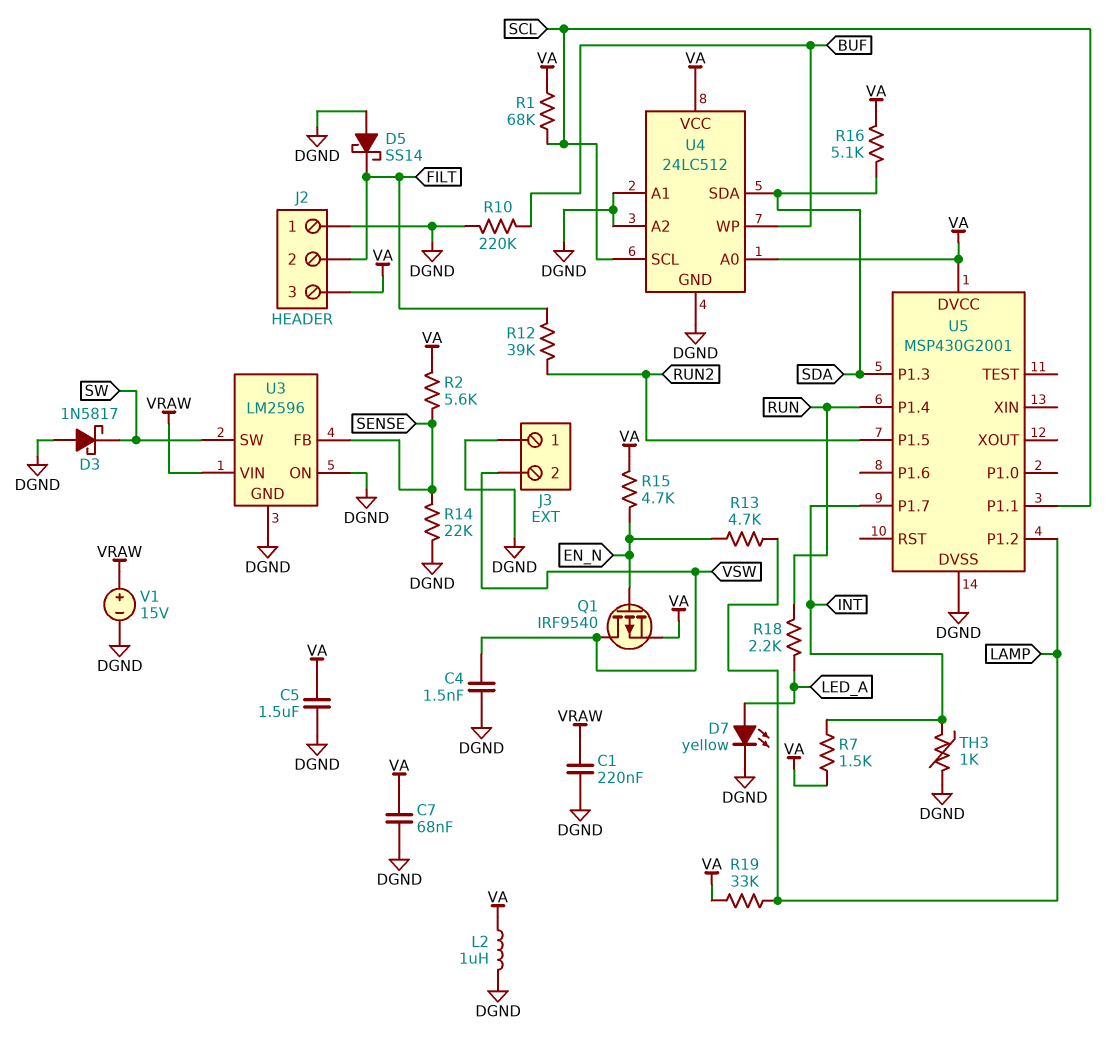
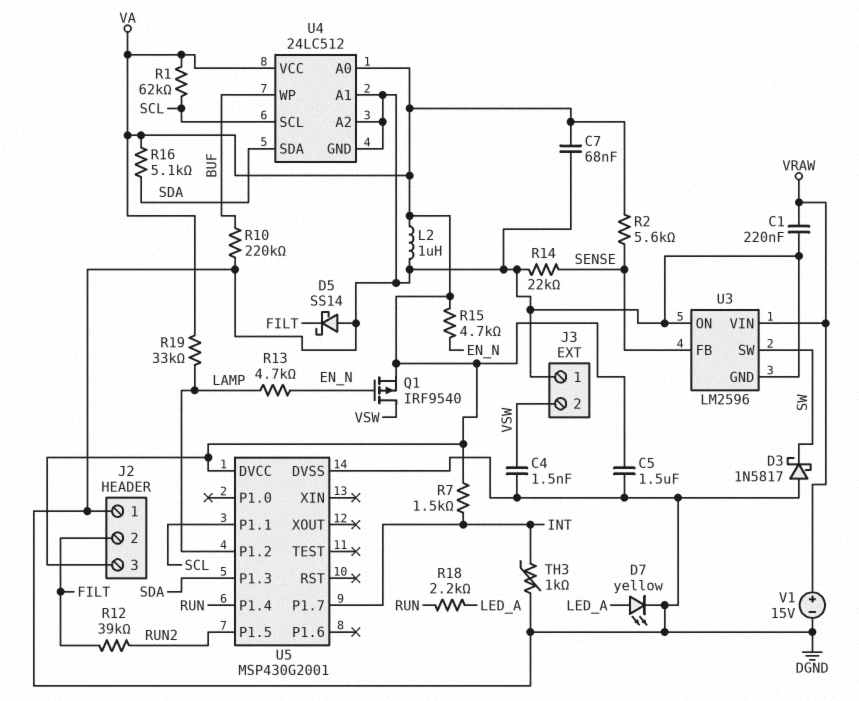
R1: 68k (SCL, VA) -> 62k (SCL, VA)

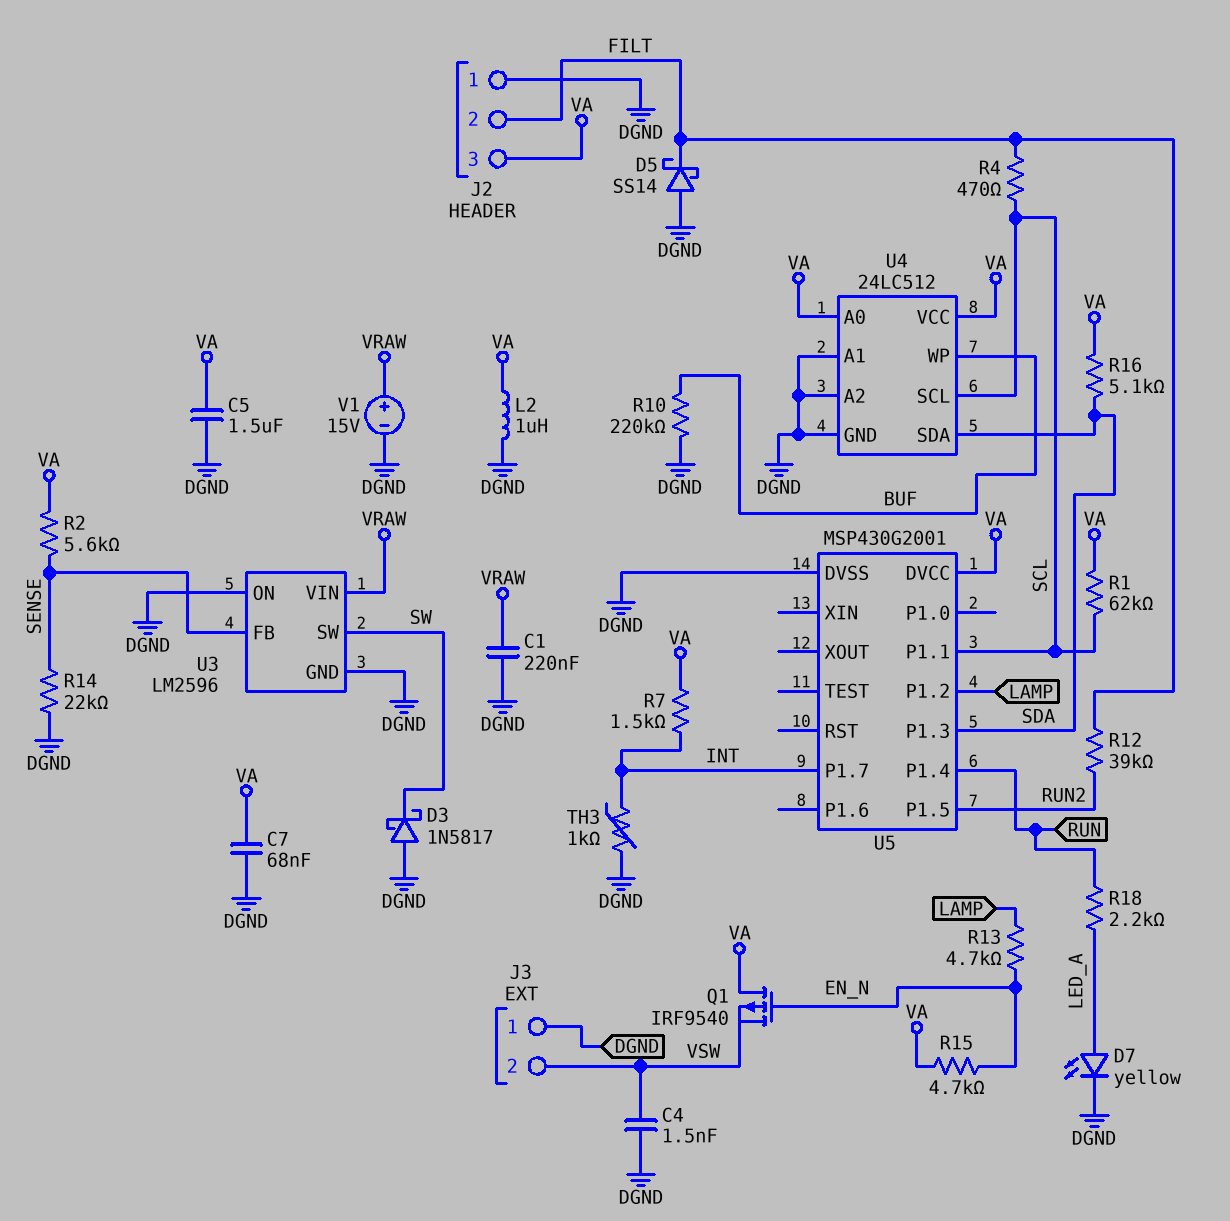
Q1: PMOS IRF9540 (G EN_N, D VSW, S VA) -> PMOS IRF9540 (G EN_N, D VA, S VSW)
R4: none -> 470 (FILT, SCL)
R19: 33k (LAMP, VA) -> none

